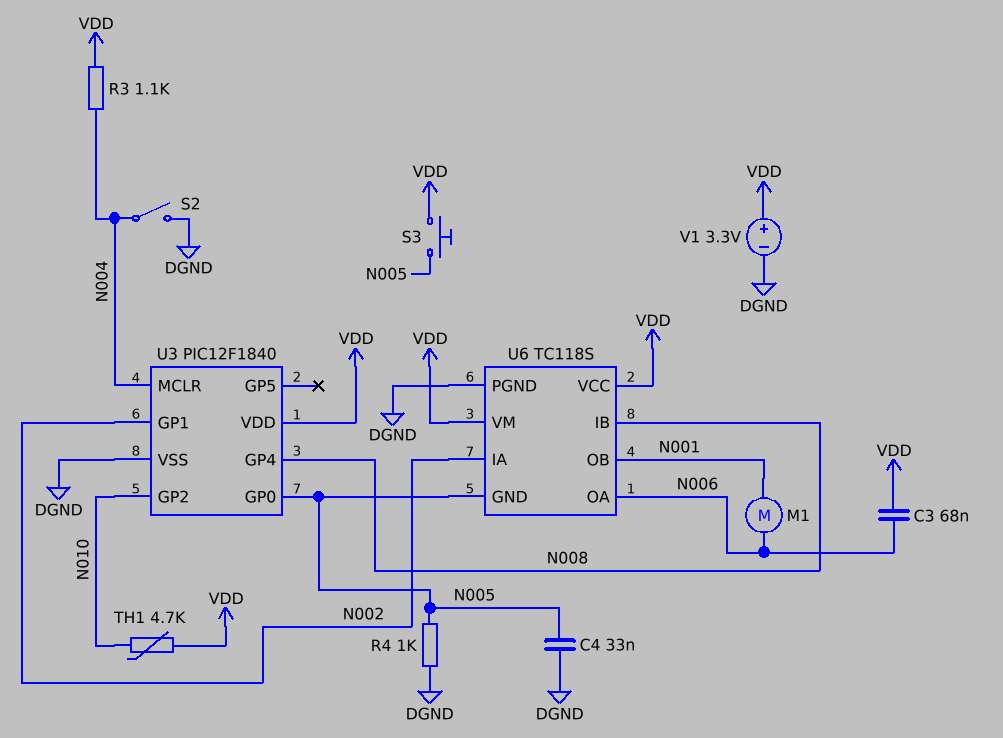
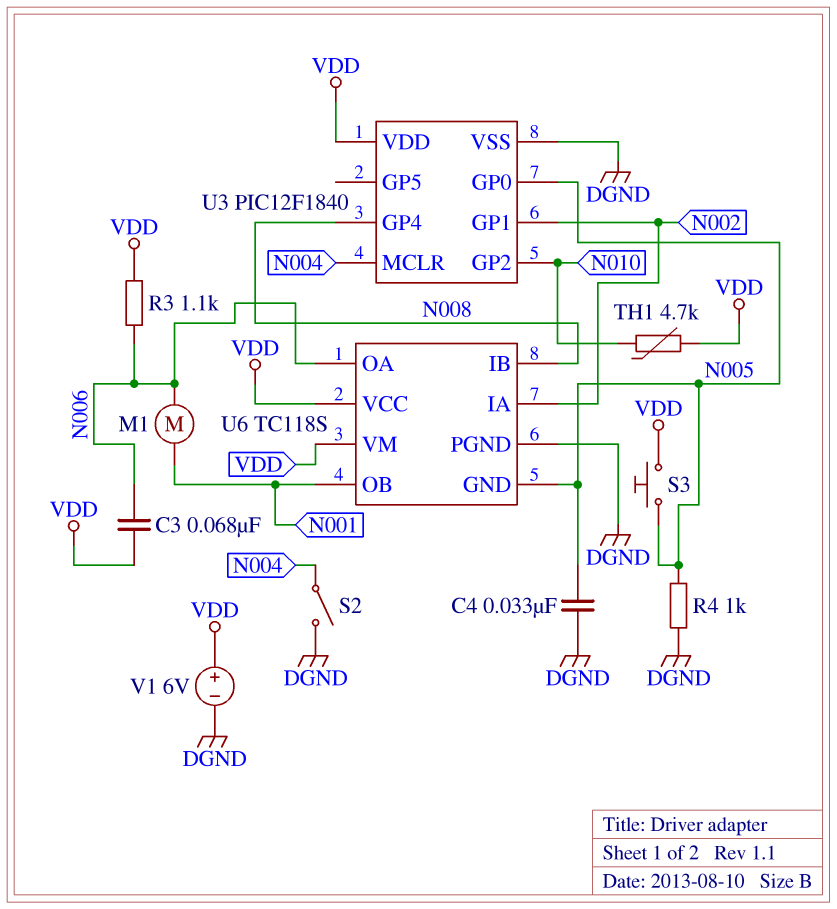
R3: 1.1k (N004, VDD) -> 1.1k (N006, VDD)
V1: 3.3V (plus VDD, minus DGND) -> 6V (plus VDD, minus DGND)

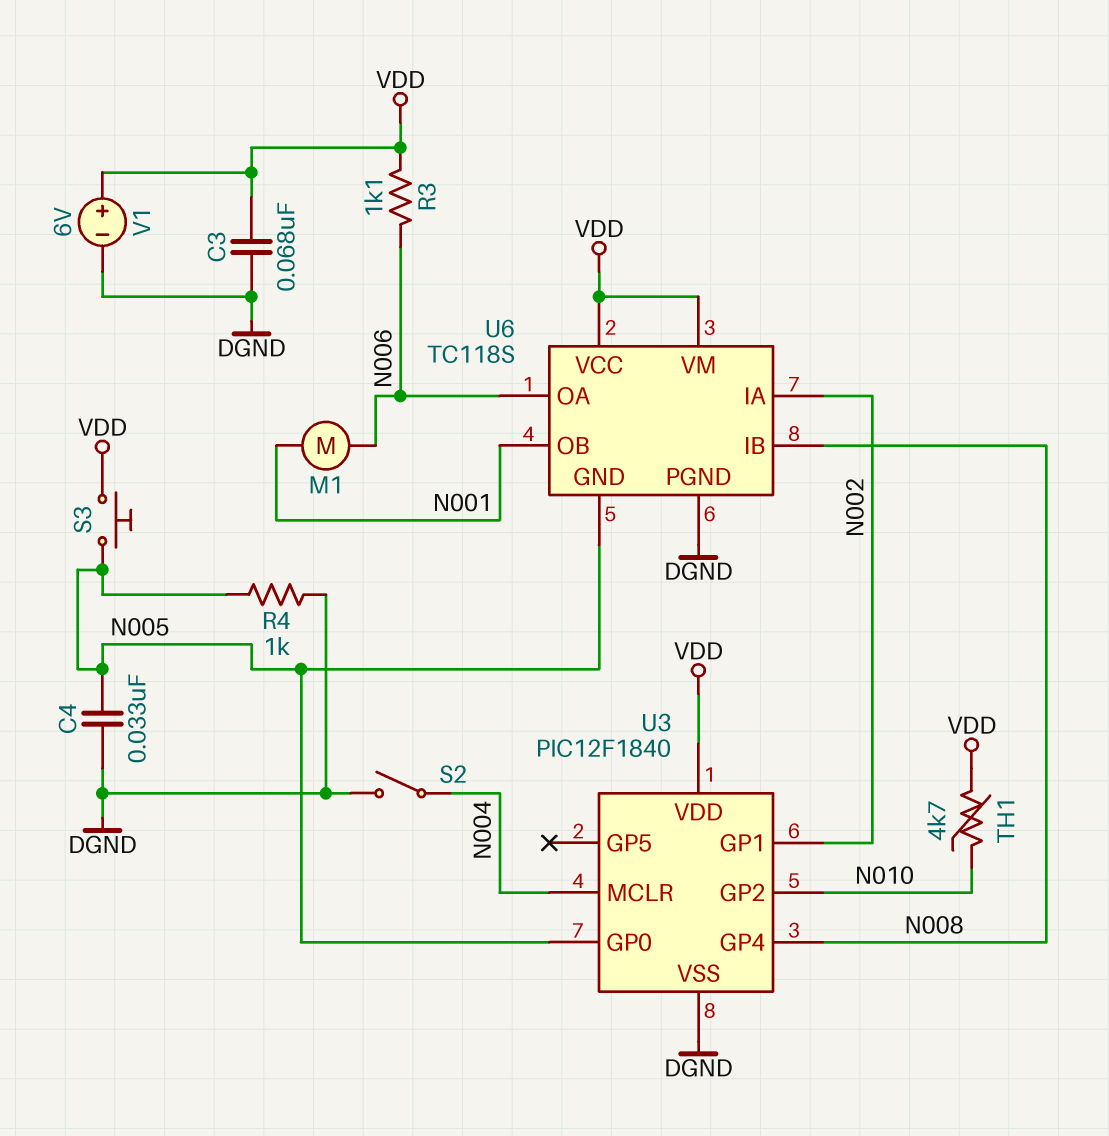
C3: 68nF (N006, VDD) -> 68nF (DGND, VDD)

